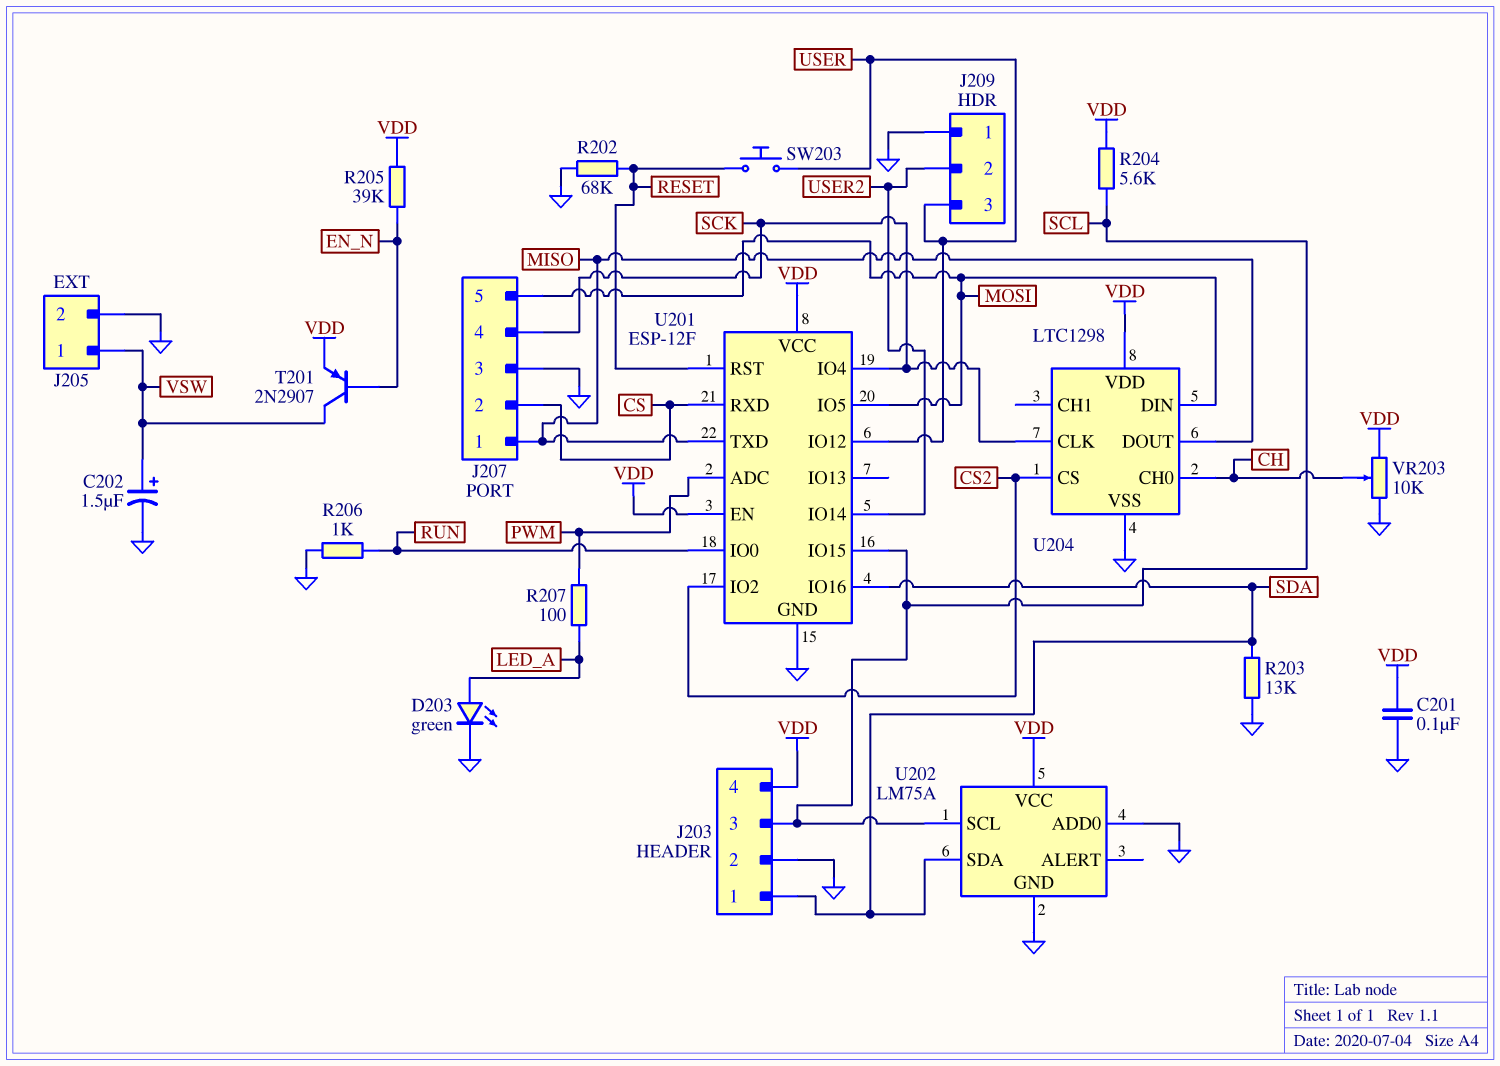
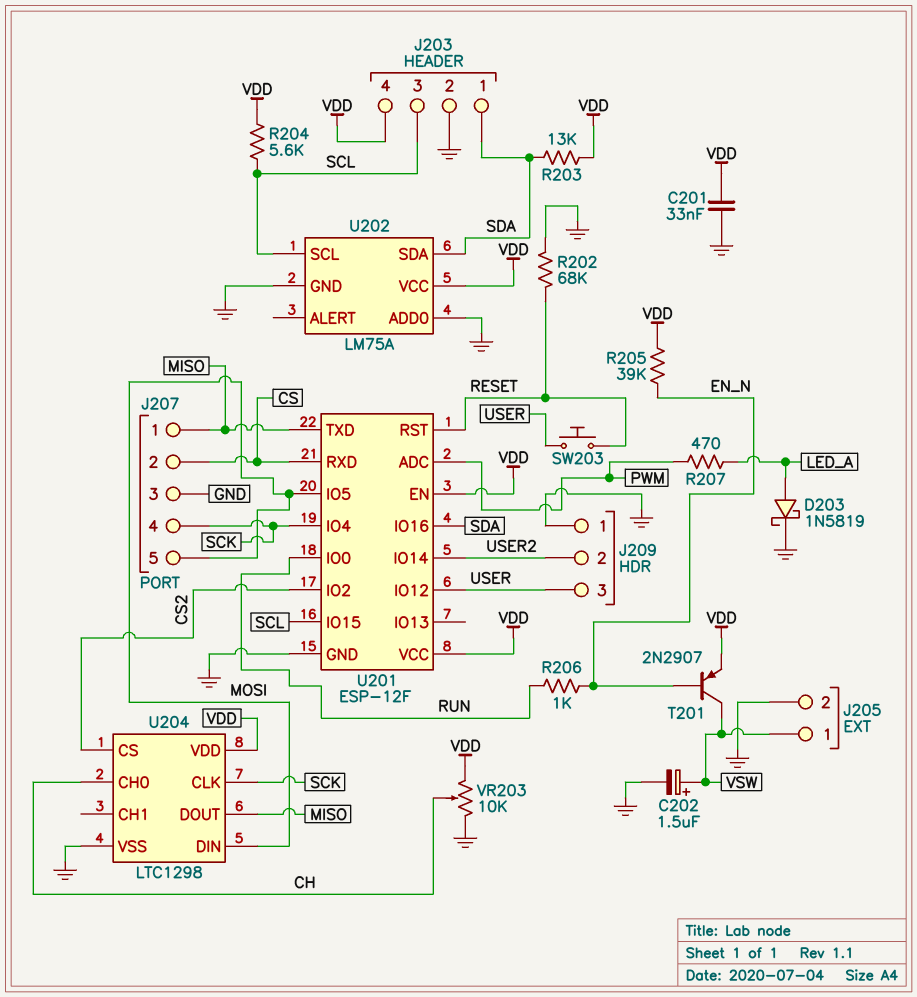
C201: 100nF (GND, VDD) -> 33nF (GND, VDD)
D203: LED green (A LED_A, K GND) -> schottky 1N5819 (A LED_A, K GND)
R203: 13k (GND, SDA) -> 13k (SDA, VDD)
R206: 1k (GND, RUN) -> 1k (EN_N, RUN)
R207: 100 (LED_A, PWM) -> 470 (LED_A, PWM)

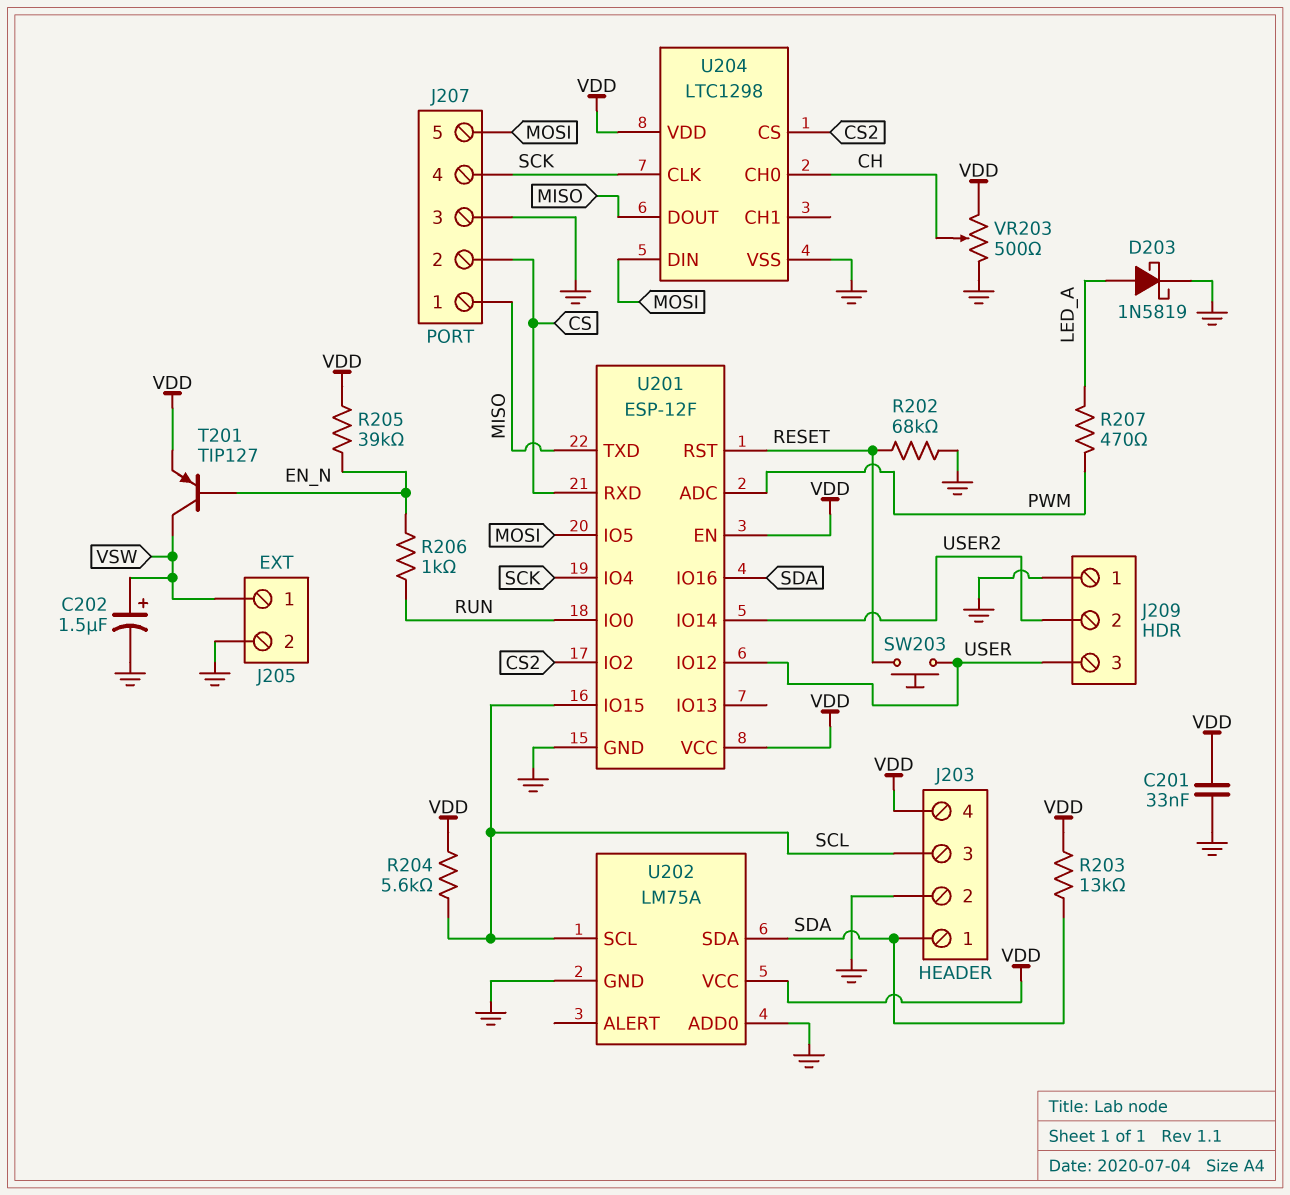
T201: PNP 2N2907 (B EN_N, C VSW, E VDD) -> PNP TIP127 (B EN_N, C VSW, E VDD)
VR203: 10k (GND, VDD, wiper CH) -> 500 (GND, VDD, wiper CH)

